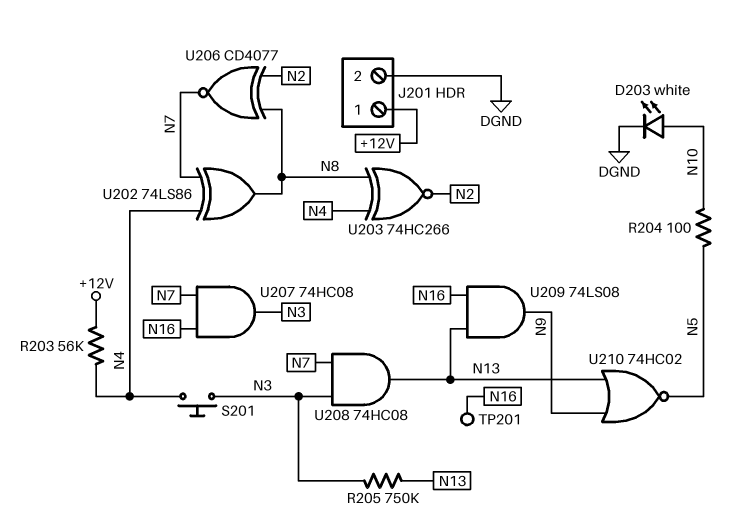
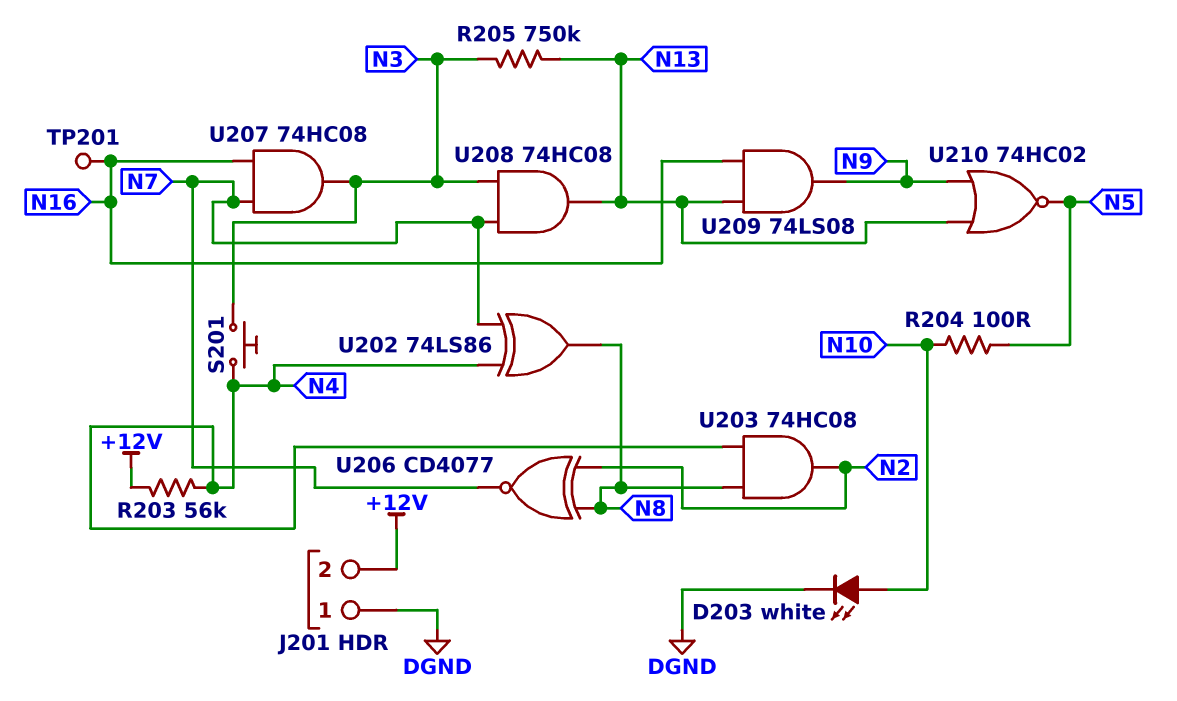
J201 pin 1: +12V -> DGND
J201 pin 2: DGND -> +12V
U203: XNOR 74HC266 (in N4, in N8, out N2) -> AND 74HC08 (in N4, in N8, out N2)

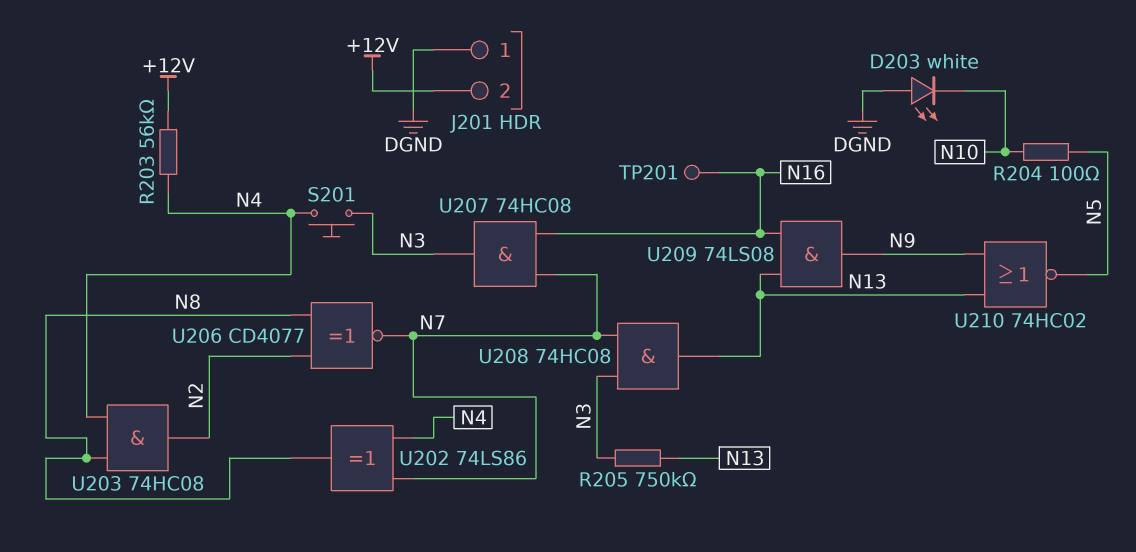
D203: LED white (A N10, K DGND) -> LED white (A DGND, K N10)

